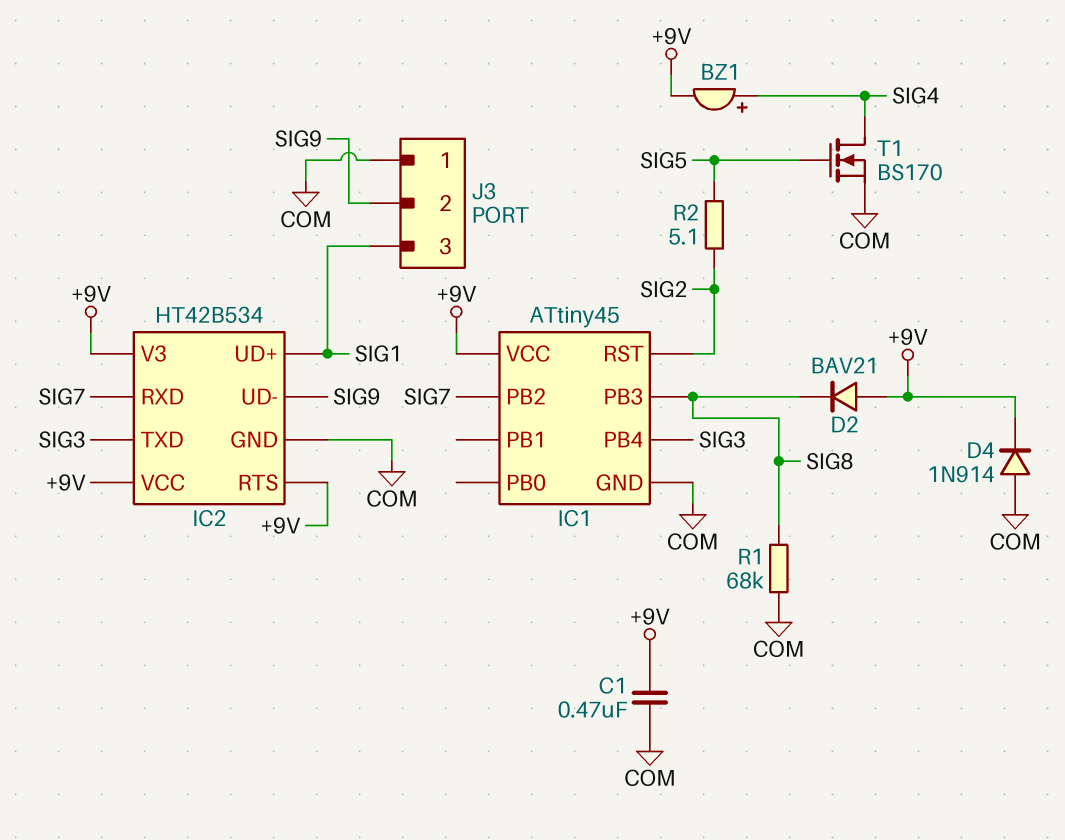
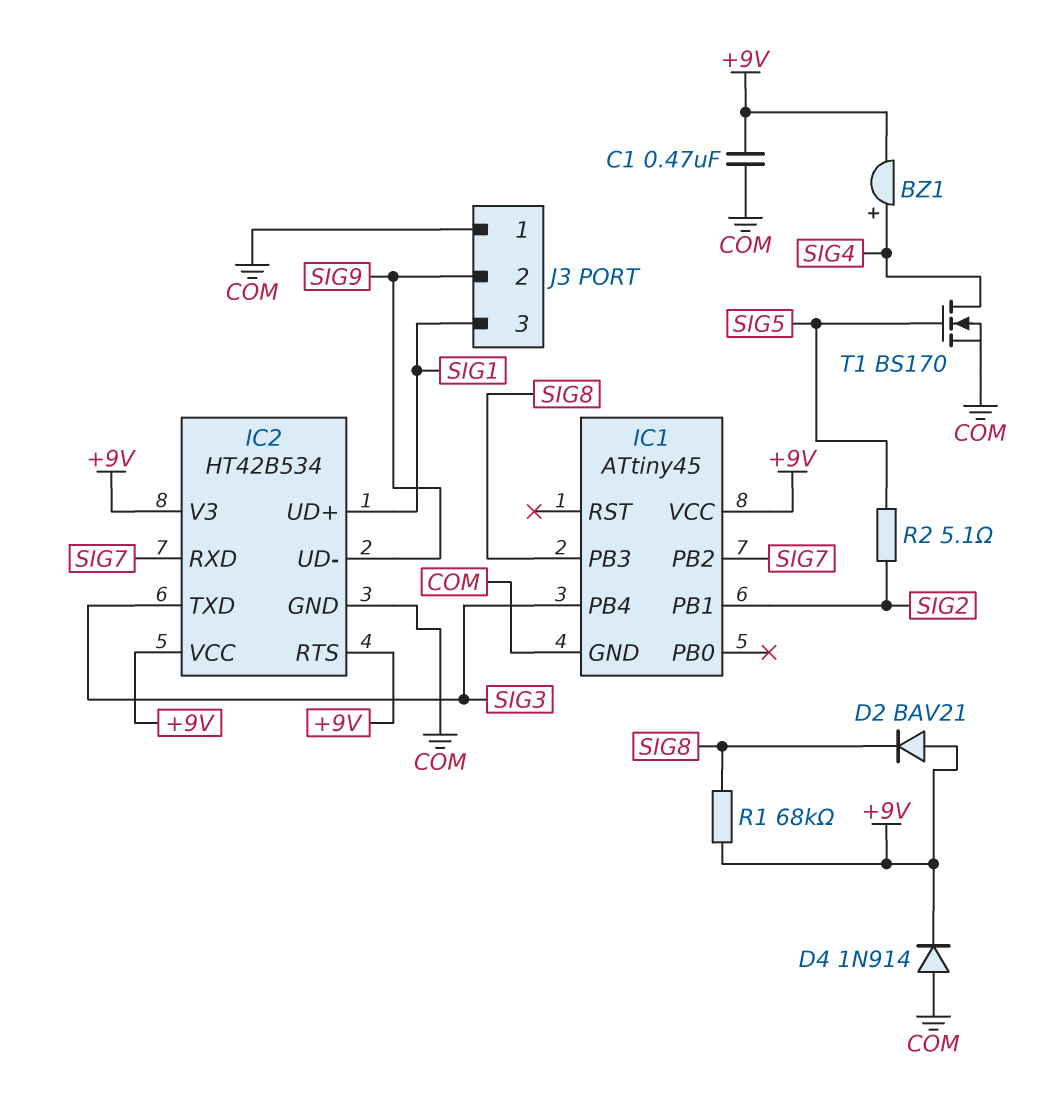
IC1 pin PB1: none -> SIG2
IC1 pin RST: SIG2 -> none
R1: 68k (COM, SIG8) -> 68k (+9V, SIG8)

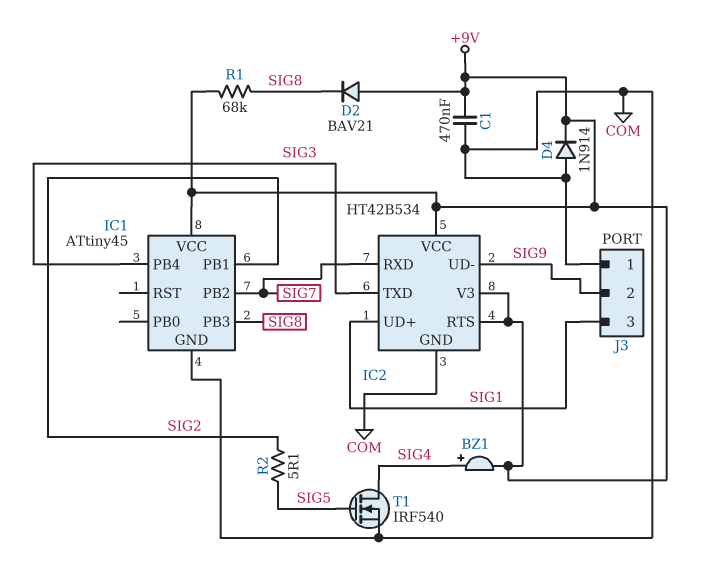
T1: NMOS BS170 (G SIG5, D SIG4, S COM) -> NMOS IRF540 (G SIG5, D SIG4, S COM)

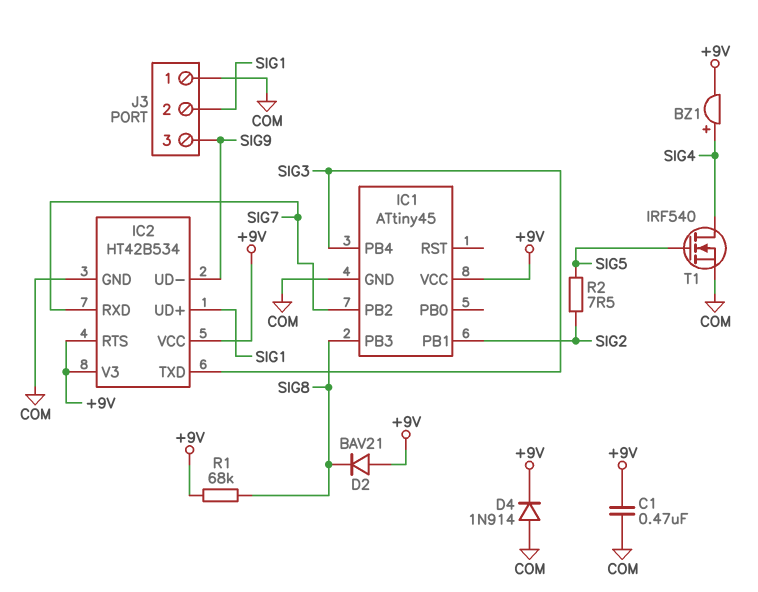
J3 pin 2: SIG9 -> SIG1
J3 pin 3: SIG1 -> SIG9
R2: 5.1 (SIG2, SIG5) -> 7.5 (SIG2, SIG5)

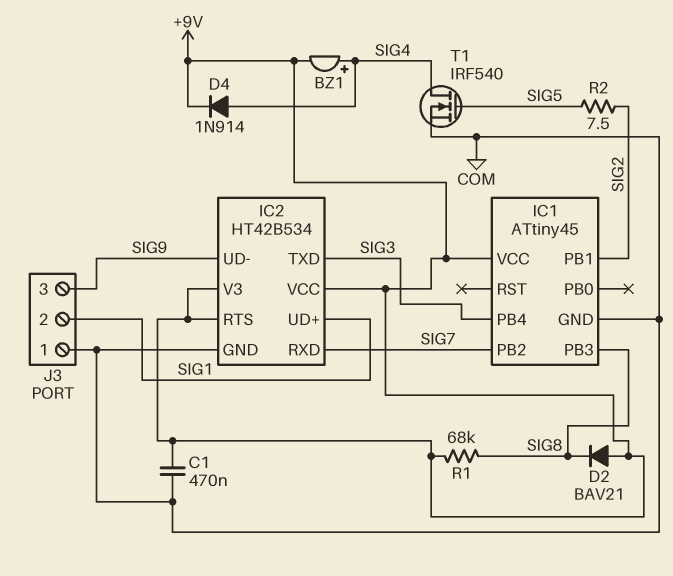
D4: diode 1N914 (A COM, K +9V) -> diode 1N914 (A SIG4, K +9V)

